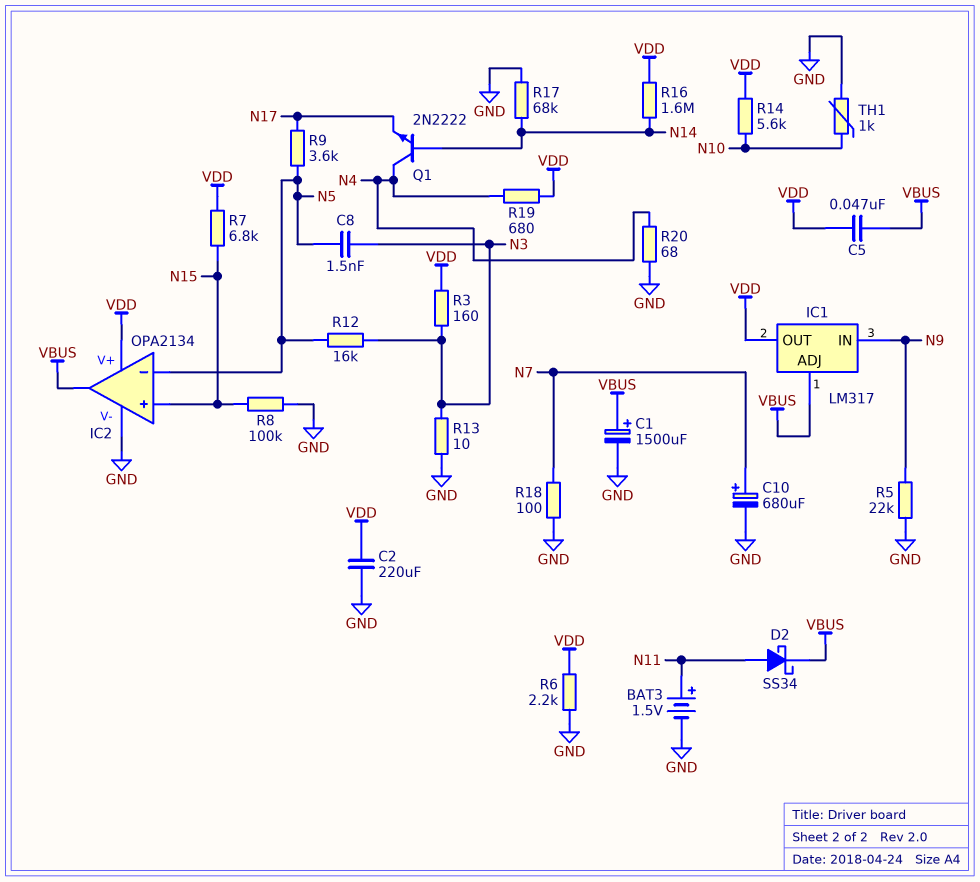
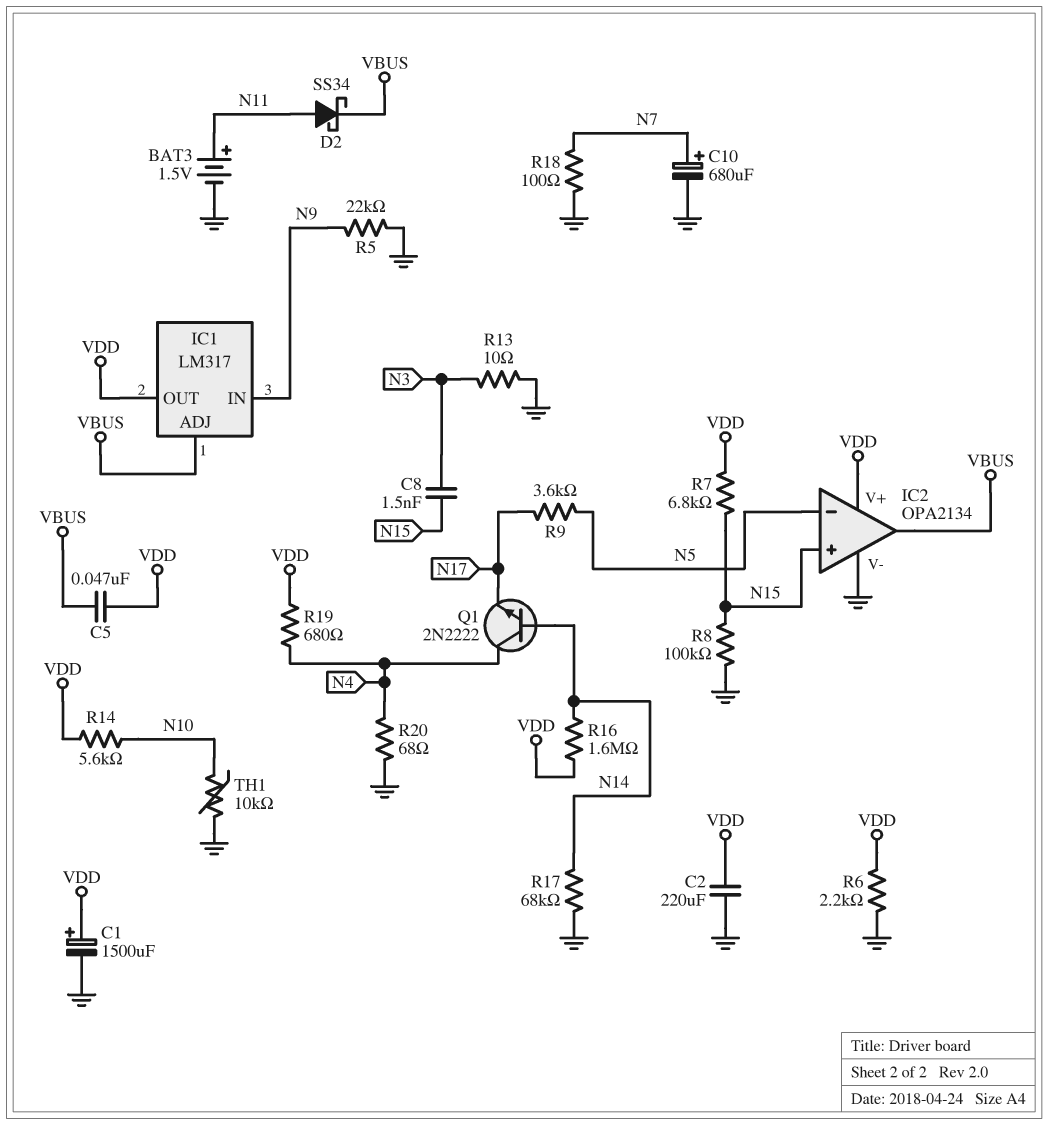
C1: 1500uF (plus VBUS, minus GND) -> 1500uF (plus VDD, minus GND)
C8: 1.5nF (N3, N5) -> 1.5nF (N3, N15)
R3: 160 (N3, VDD) -> none
R12: 16k (N3, N5) -> none
TH1: 1k (GND, N10) -> 10k (GND, N10)

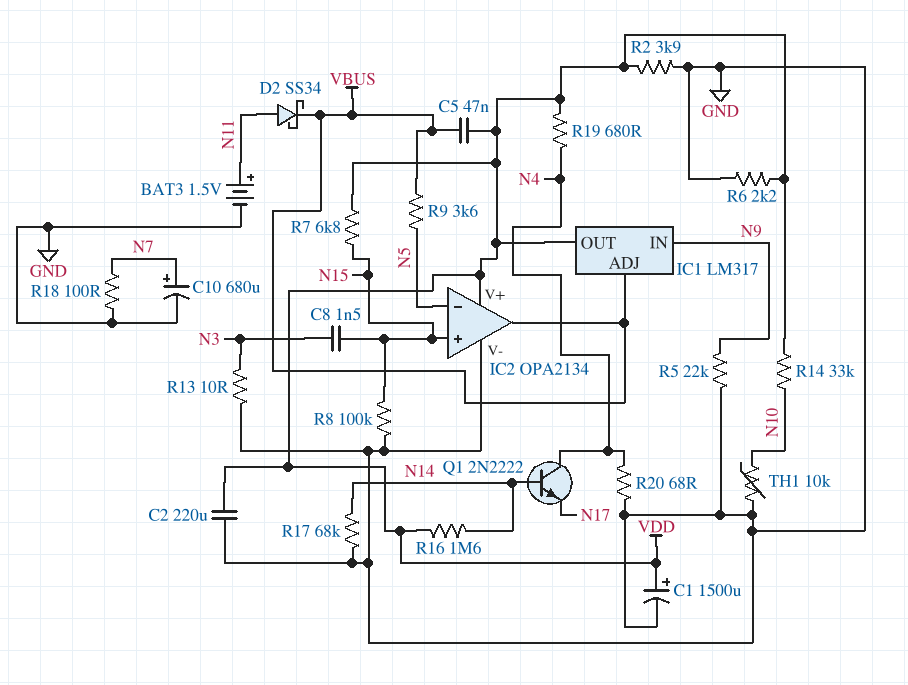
R2: none -> 3.9k (GND, VDD)
R9: 3.6k (N5, N17) -> 3.6k (N5, VBUS)
R14: 5.6k (N10, VDD) -> 33k (N10, VDD)

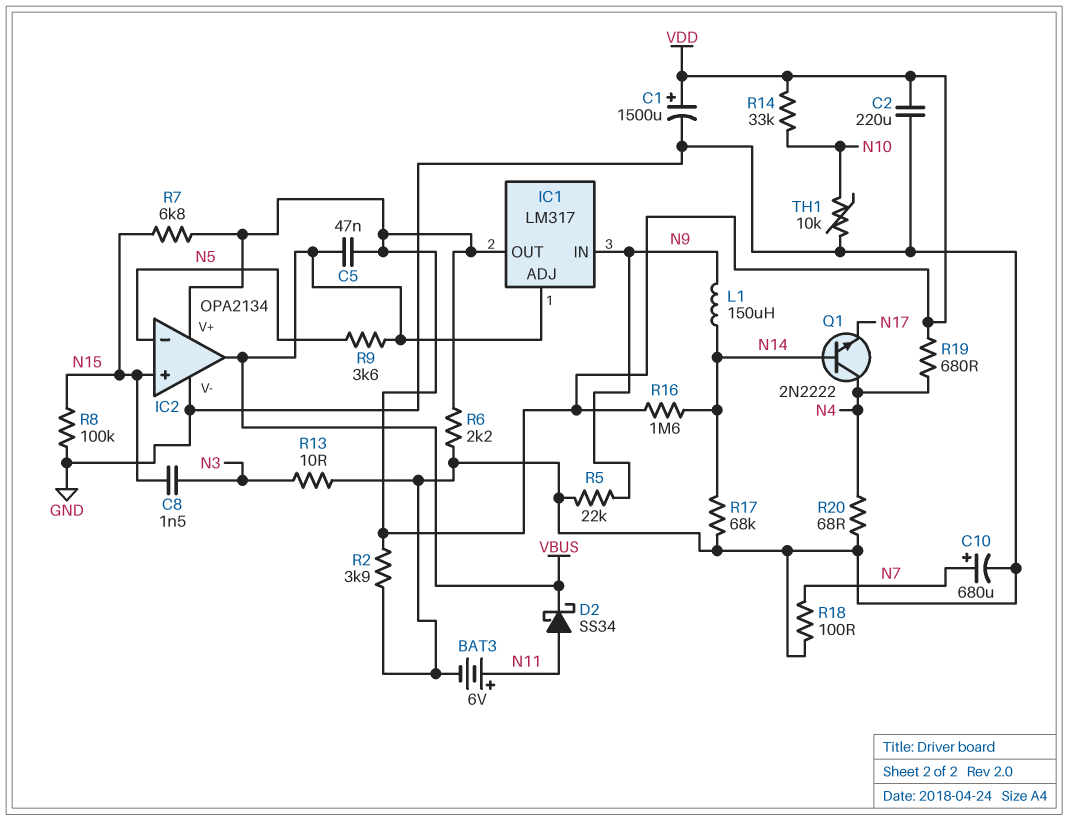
BAT3: 1.5V (plus N11, minus GND) -> 6V (plus N11, minus GND)
L1: none -> 150uH (N9, N14)

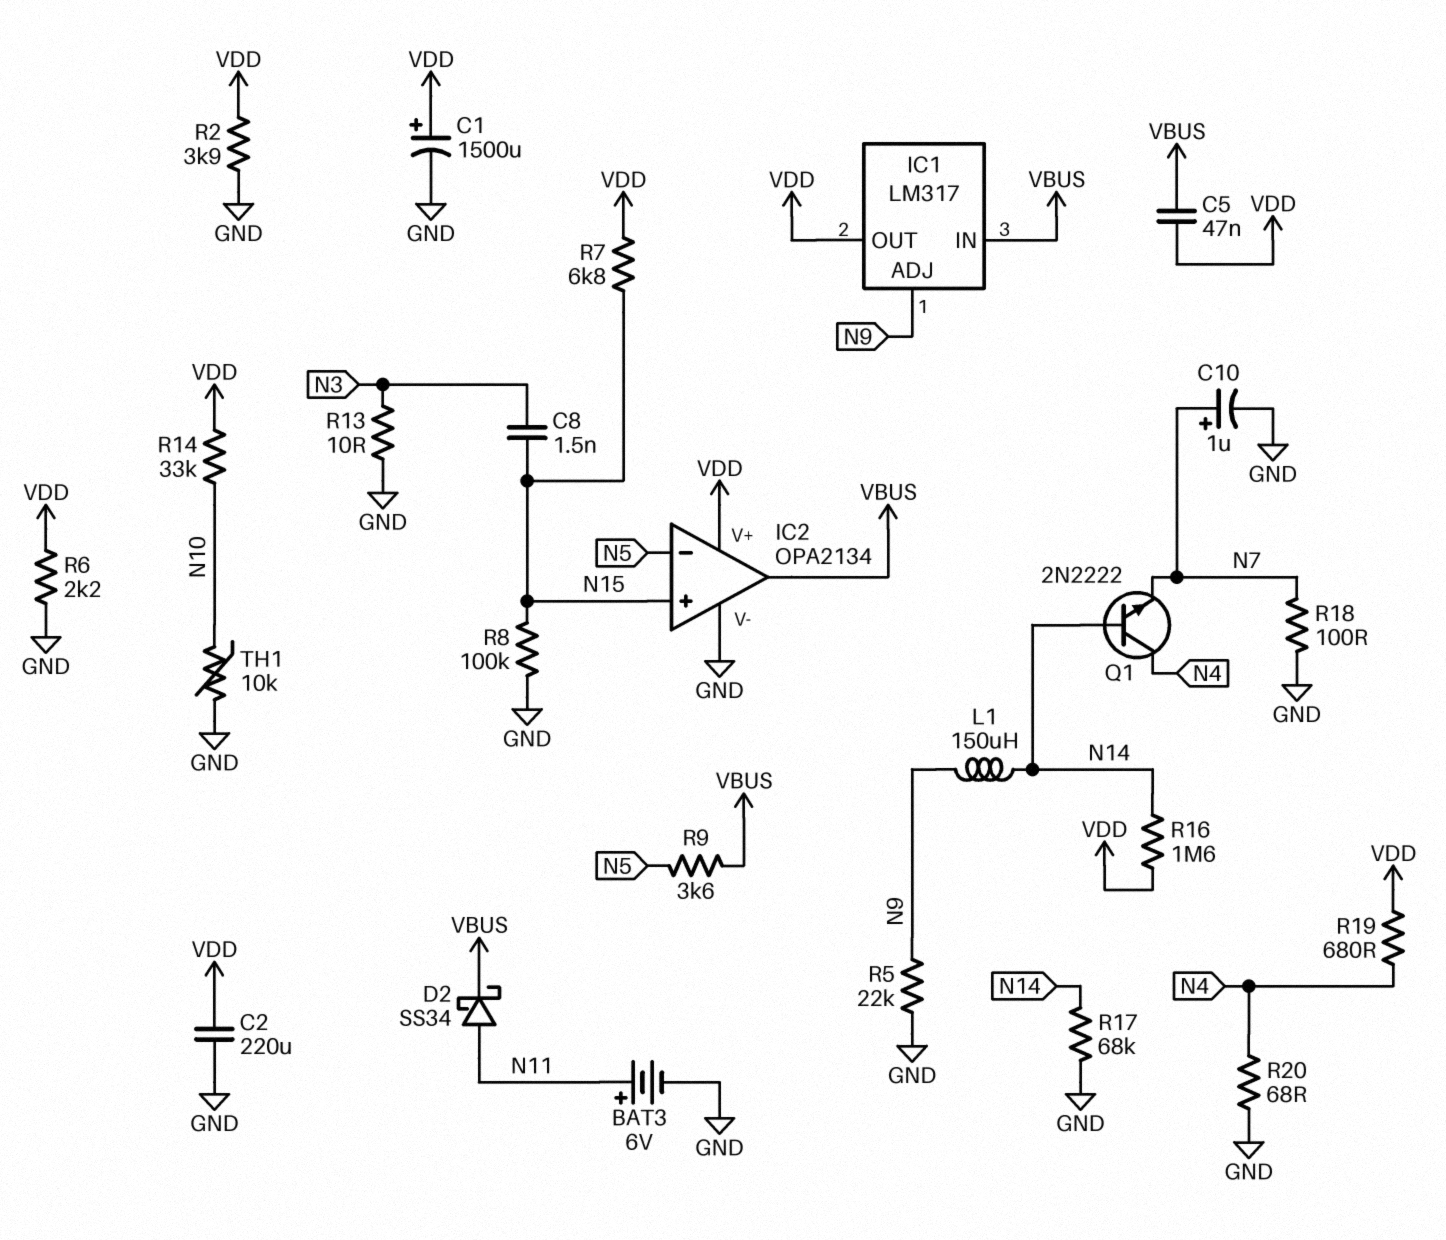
C10: 680uF (plus N7, minus GND) -> 1uF (plus N7, minus GND)
IC1 pin ADJ: VBUS -> N9
IC1 pin IN: N9 -> VBUS
Q1: NPN 2N2222 (B N14, C N4, E N17) -> NPN 2N2222 (B N14, C N4, E N7)

